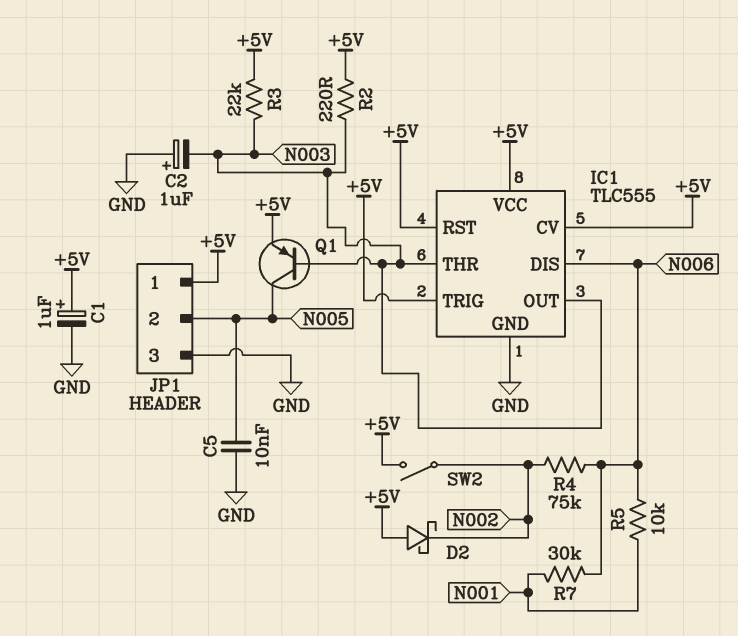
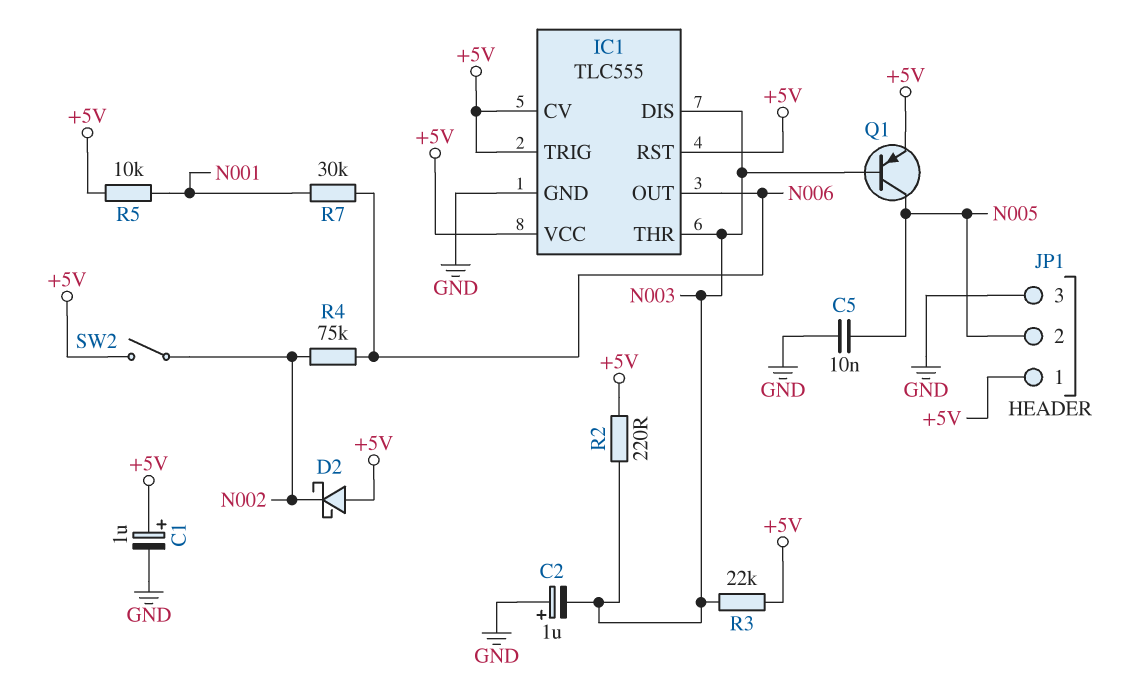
IC1 pin DIS: N006 -> N003
IC1 pin OUT: N003 -> N006
R5: 10k (N001, N006) -> 10k (+5V, N001)

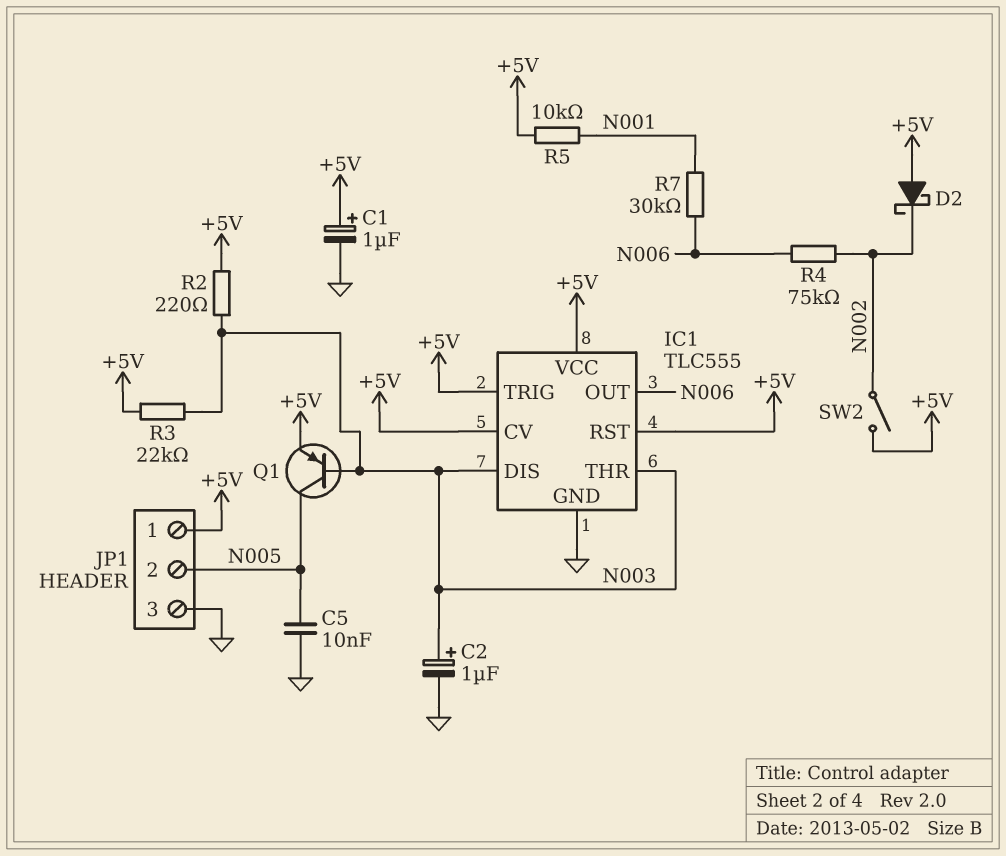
C2: 1uF (plus GND, minus N003) -> 1uF (plus N003, minus GND)

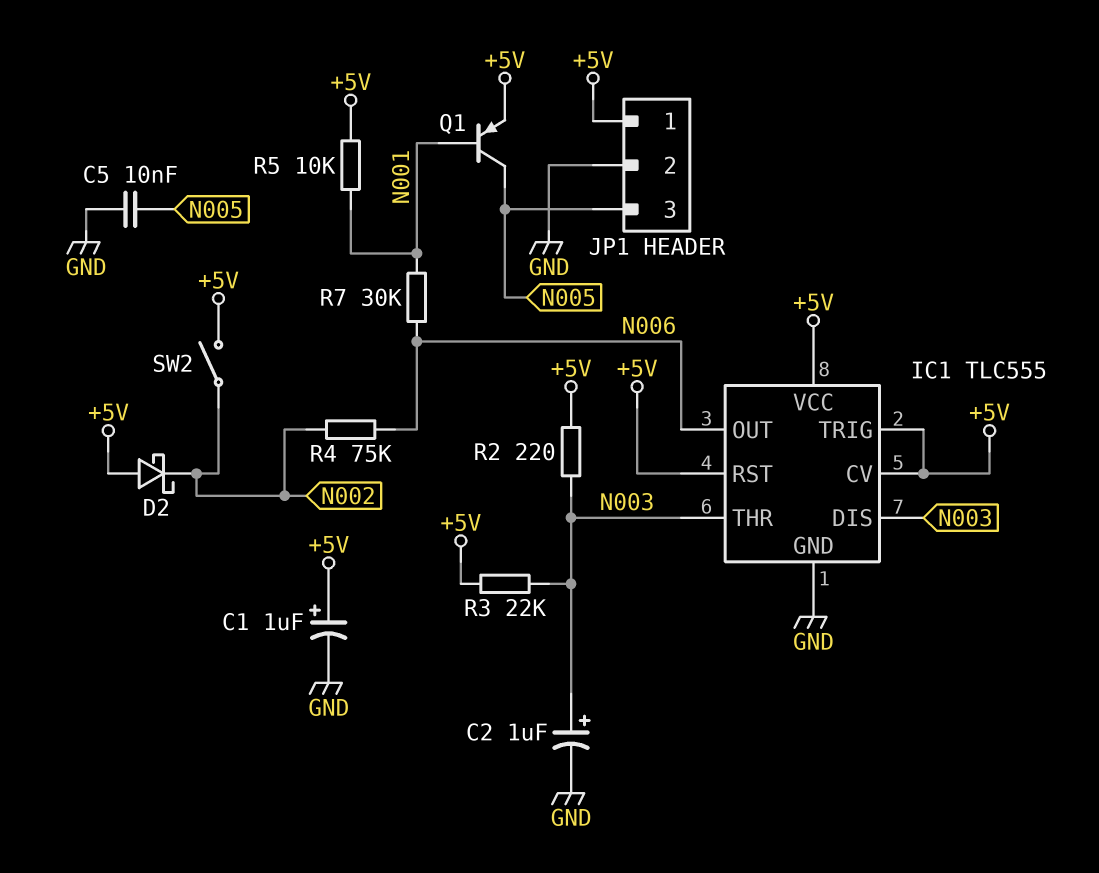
JP1 pin 2: N005 -> GND
JP1 pin 3: GND -> N005
Q1: PNP (B N003, C N005, E +5V) -> PNP (B N001, C N005, E +5V)

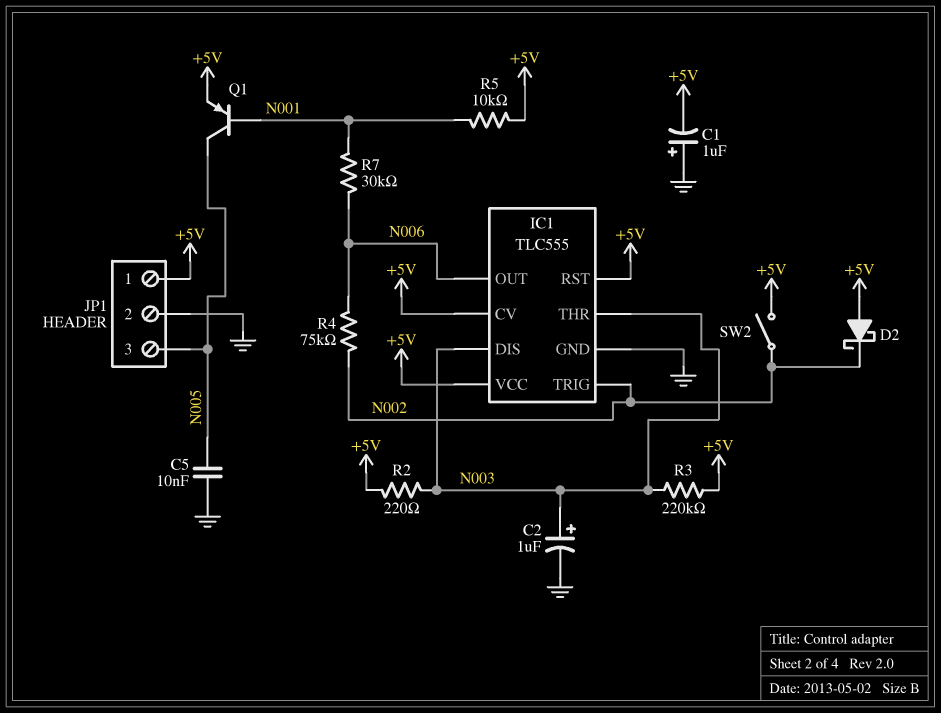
C1: 1uF (plus +5V, minus GND) -> 1uF (plus GND, minus +5V)
IC1 pin TRIG: +5V -> N002
R3: 22k (+5V, N003) -> 220k (+5V, N003)

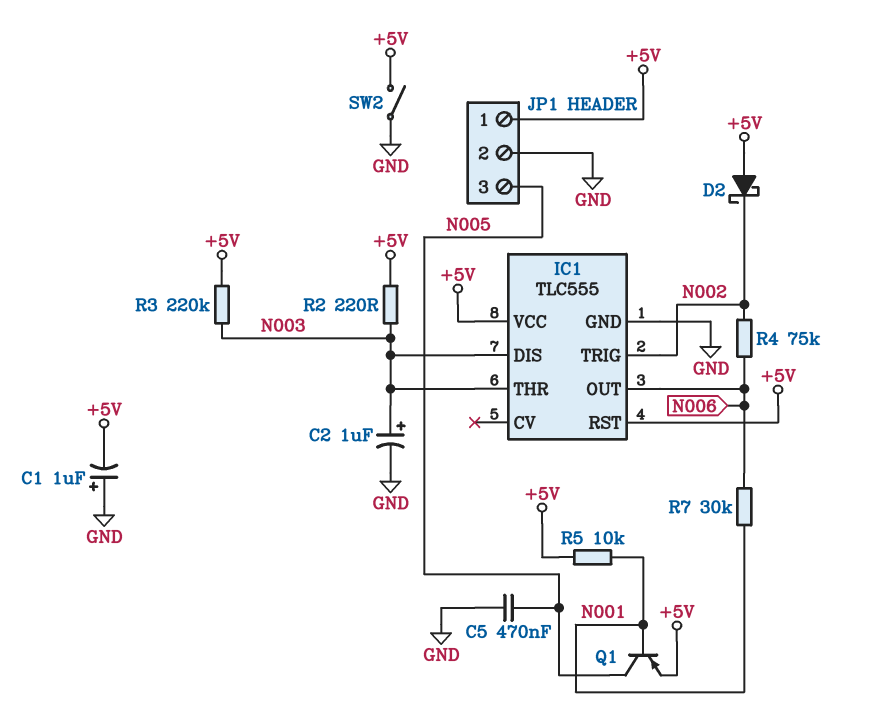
C5: 10nF (GND, N005) -> 470nF (GND, N005)
IC1 pin CV: +5V -> none
SW2: switch (+5V, N002) -> switch (+5V, GND)

